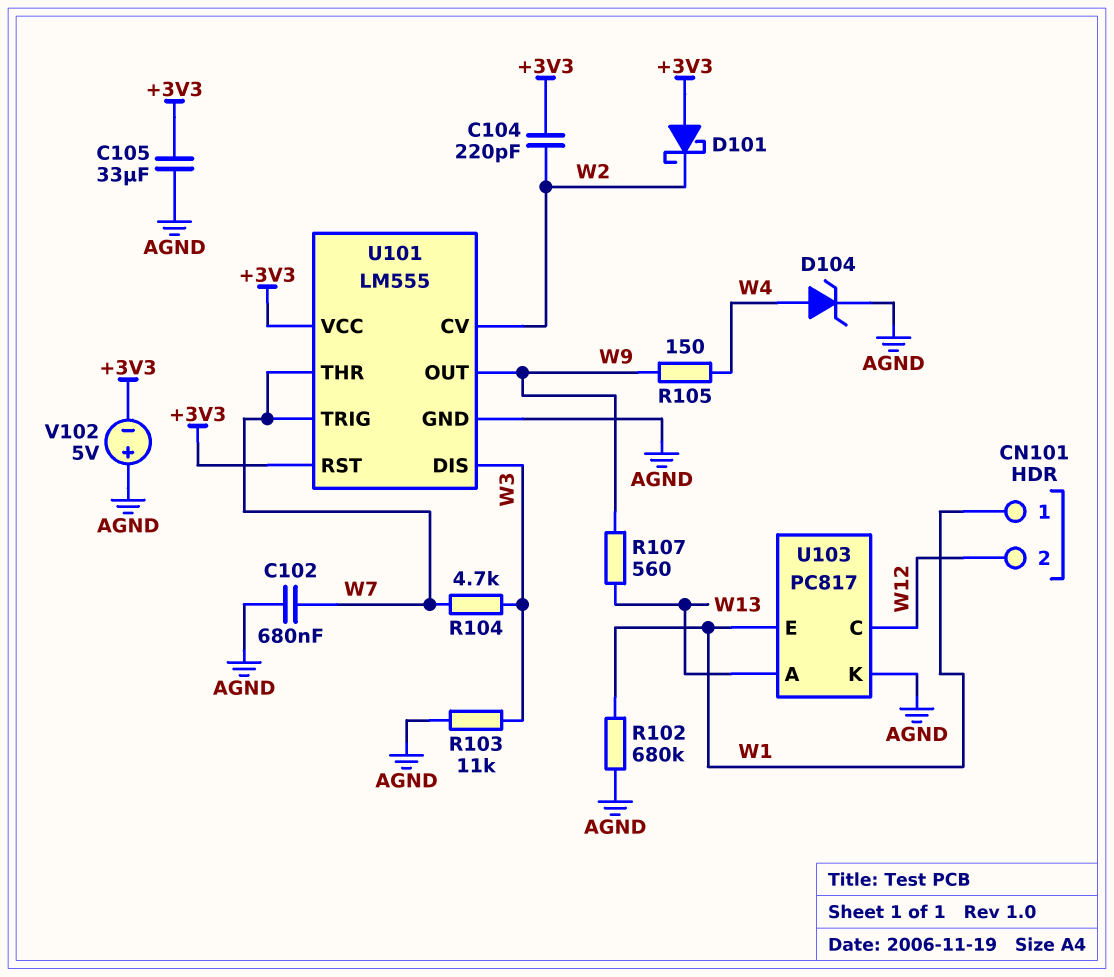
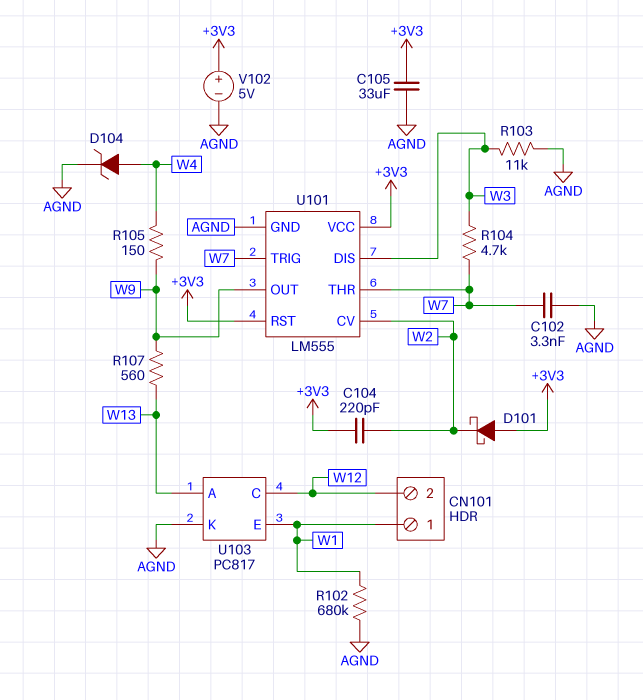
C102: 680nF (AGND, W7) -> 3.3nF (AGND, W7)
V102: 5V (plus AGND, minus +3V3) -> 5V (plus +3V3, minus AGND)

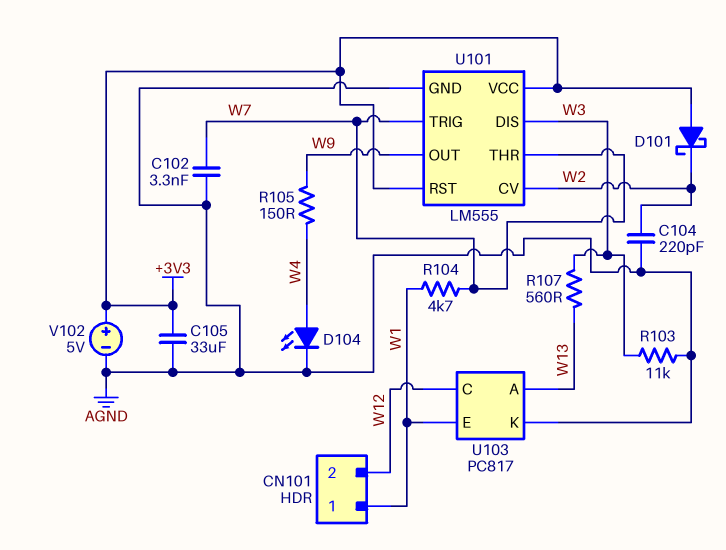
C104: 220pF (+3V3, W2) -> 220pF (AGND, W2)
D104: zener (A W4, K AGND) -> LED (A W4, K AGND)
R102: 680k (AGND, W1) -> none
R104: 4.7k (W3, W7) -> 4.7k (W1, W7)
R107: 560 (W9, W13) -> 560 (W3, W13)

